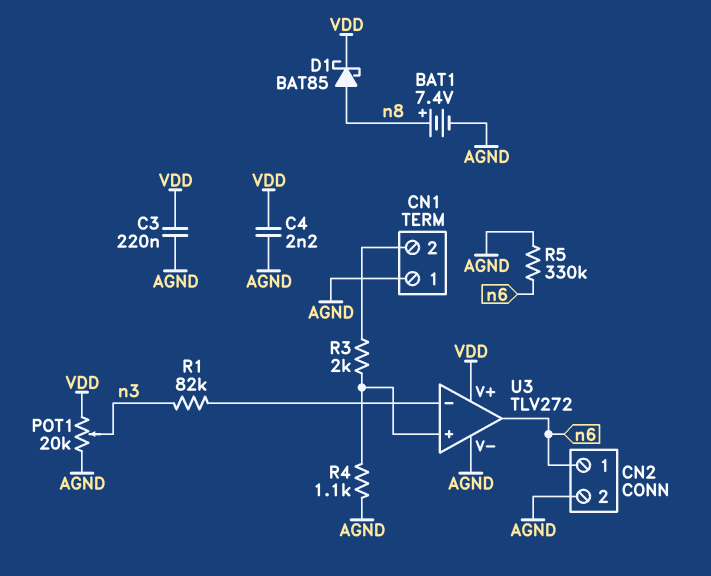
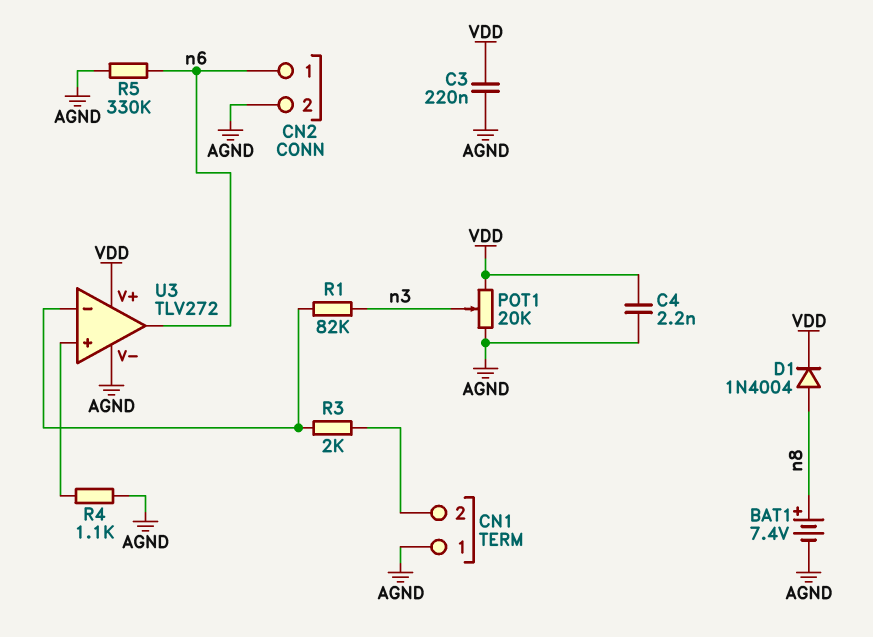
D1: schottky BAT85 (A n8, K VDD) -> diode 1N4004 (A n8, K VDD)
R3: 2k (CN1/2, U3/in+) -> 2k (CN1/2, U3/in-)

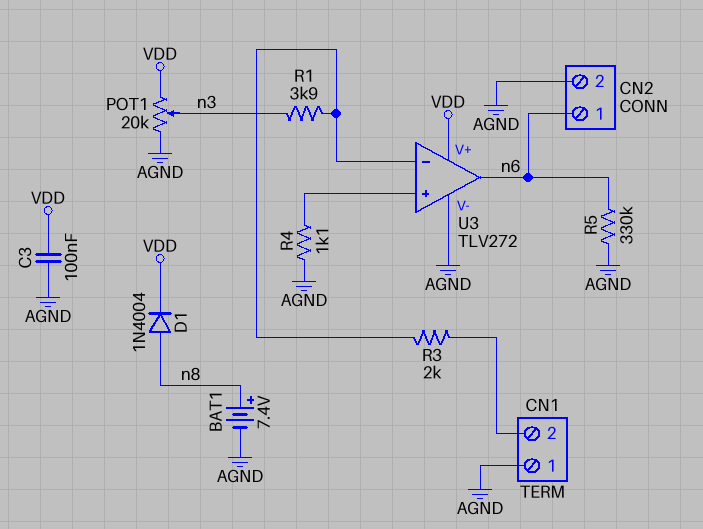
C3: 220nF (AGND, VDD) -> 100nF (AGND, VDD)
C4: 2.2nF (AGND, VDD) -> none
R1: 82k (U3/in-, n3) -> 3.9k (U3/in-, n3)

